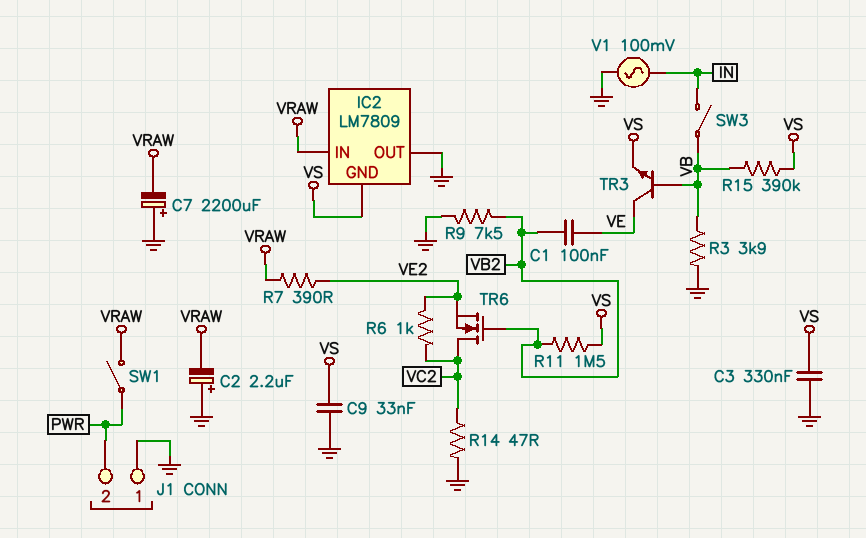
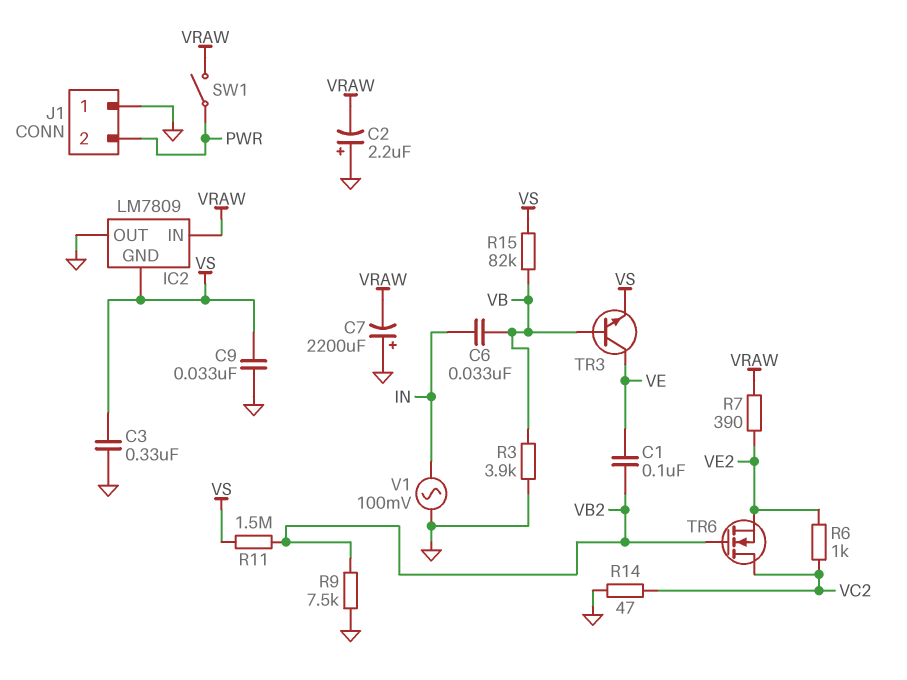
C6: none -> 33nF (IN, VB)
R15: 390k (VB, VS) -> 82k (VB, VS)
SW3: switch (IN, VB) -> none

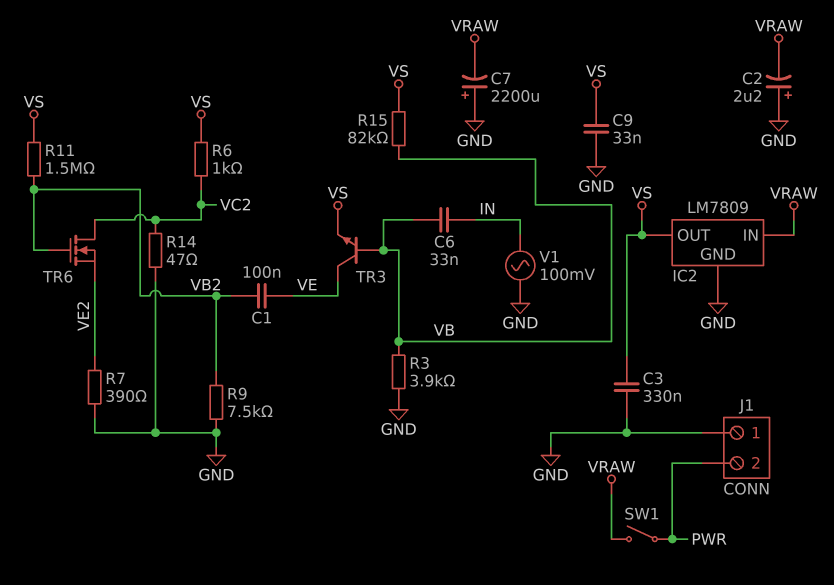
IC2 pin GND: VS -> GND
IC2 pin OUT: GND -> VS
R6: 1k (VC2, VE2) -> 1k (VC2, VS)
R7: 390 (VE2, VRAW) -> 390 (GND, VE2)

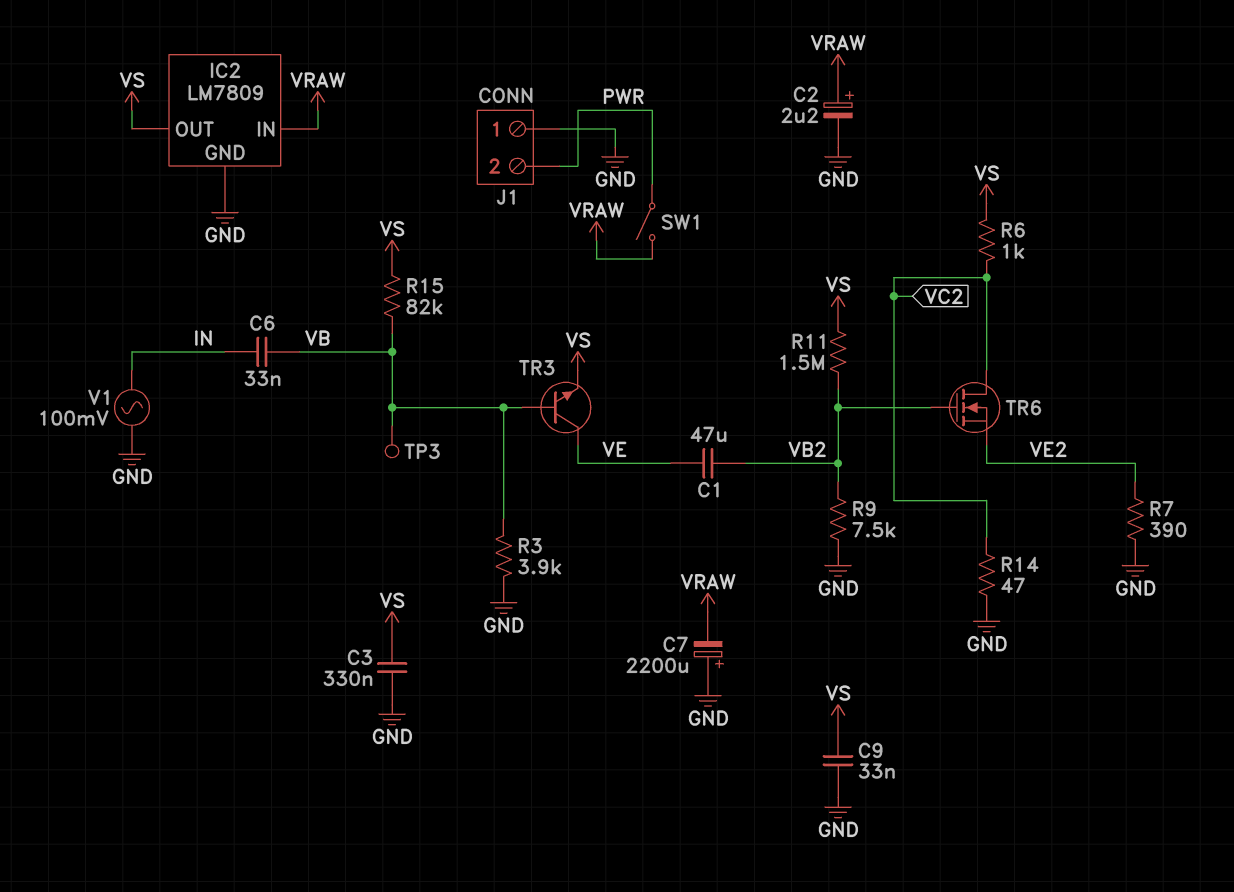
C1: 100nF (VB2, VE) -> 47uF (VB2, VE)
C2: 2.2uF (plus GND, minus VRAW) -> 2.2uF (plus VRAW, minus GND)
TP3: none -> test point (VB)

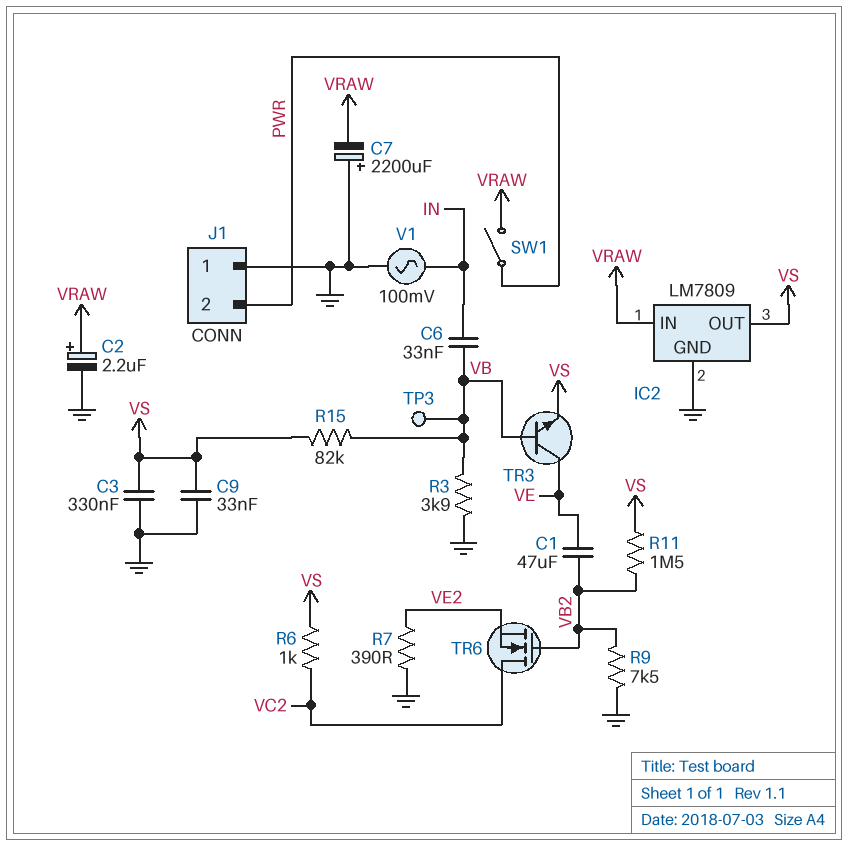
R14: 47 (GND, VC2) -> none

